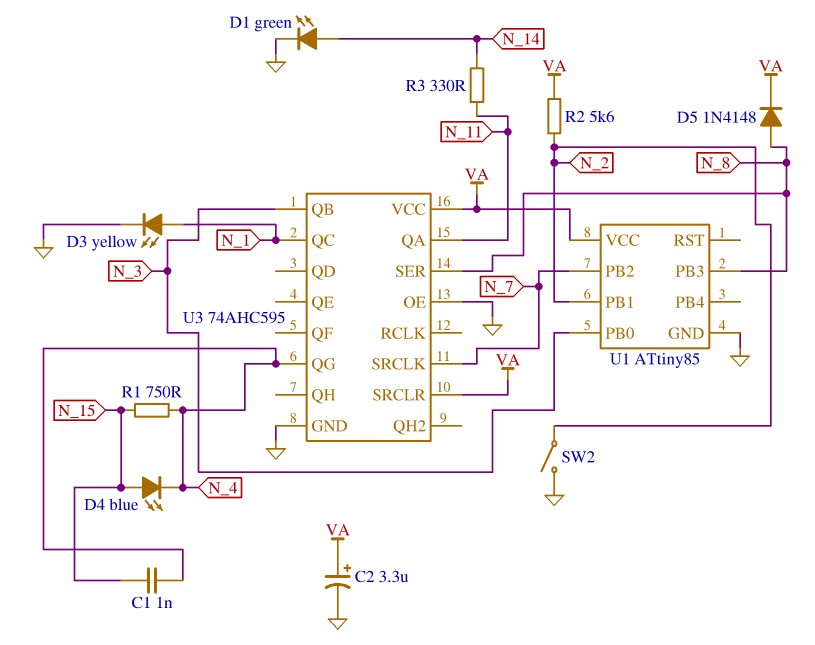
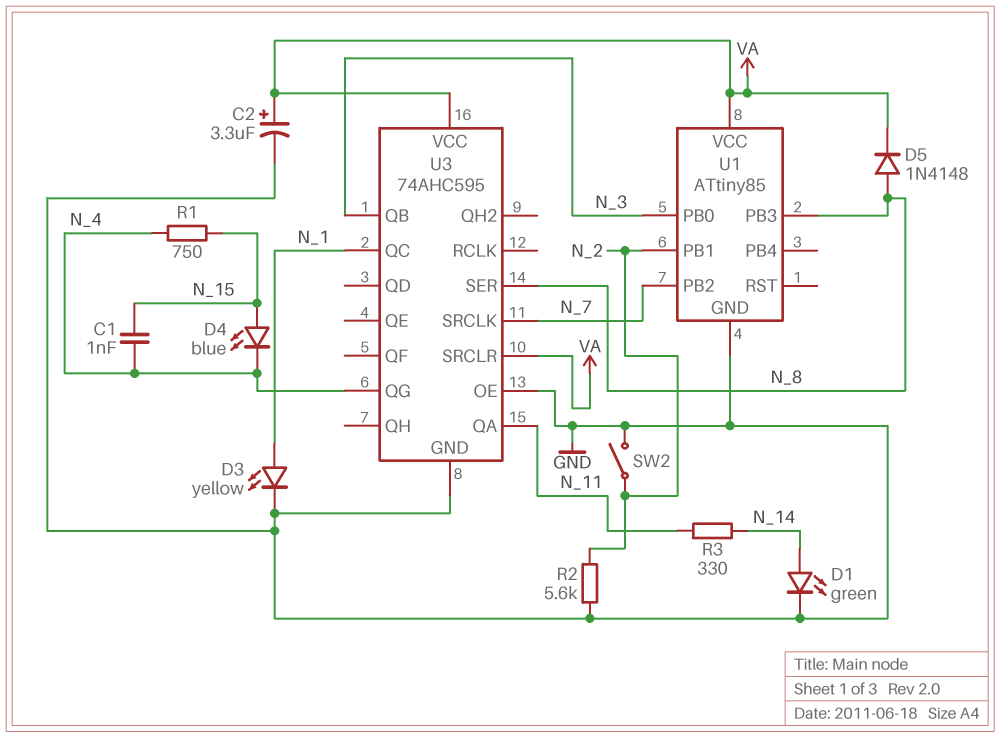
R2: 5.6k (N_2, VA) -> 5.6k (GND, N_2)

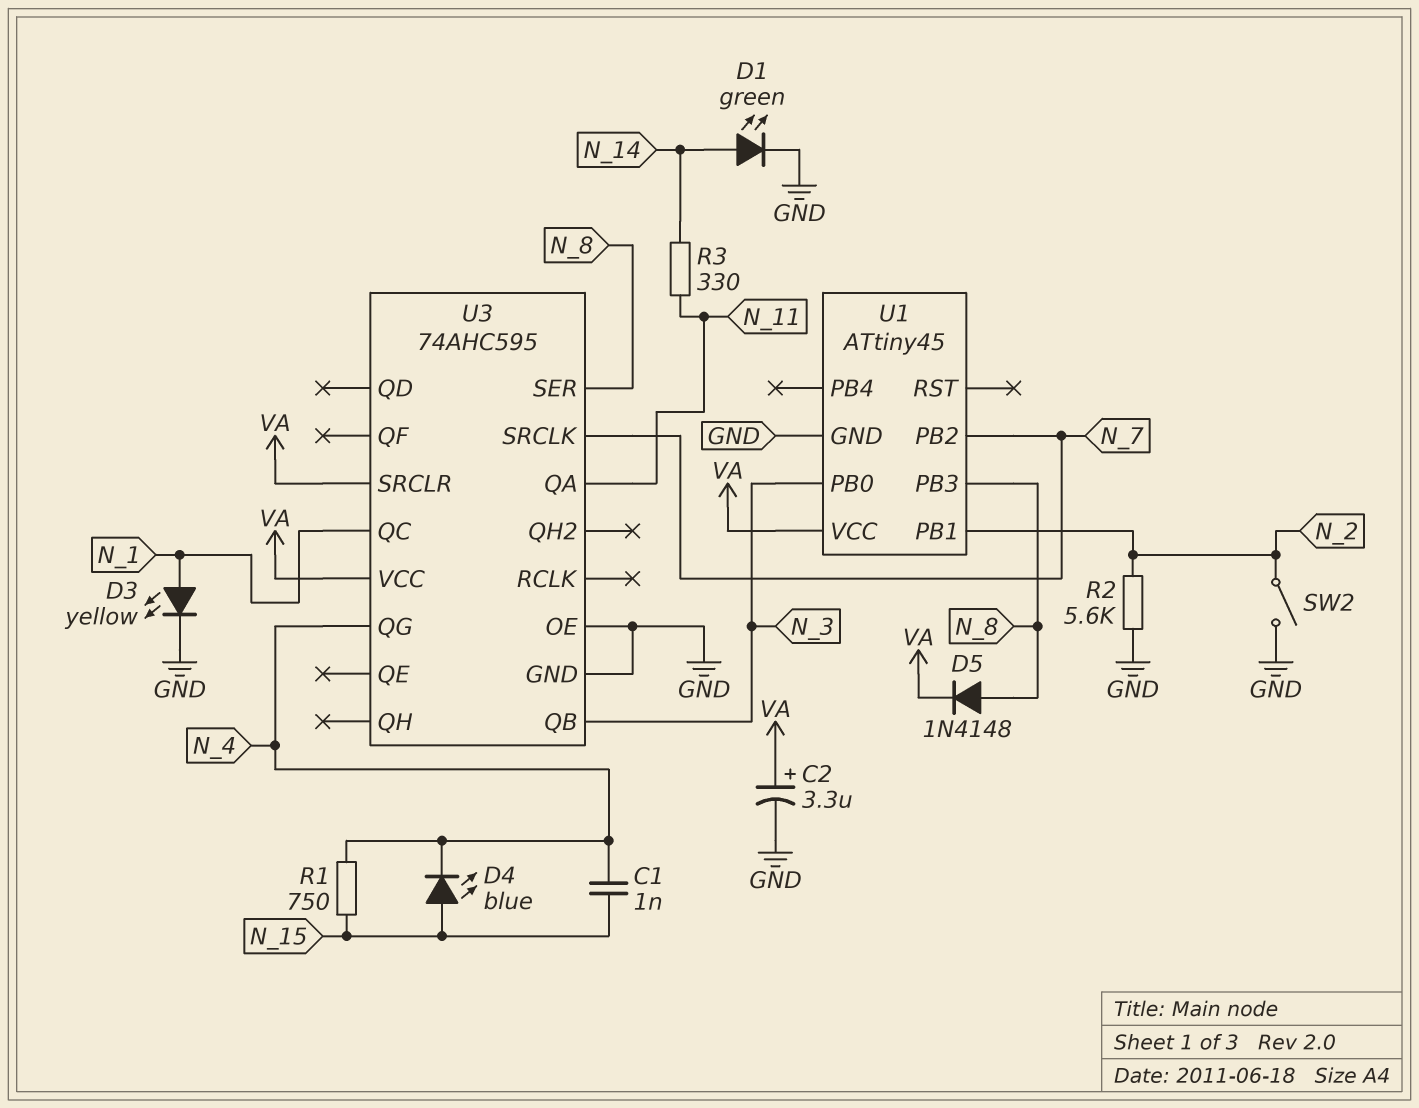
U1: ATtiny85 -> ATtiny45

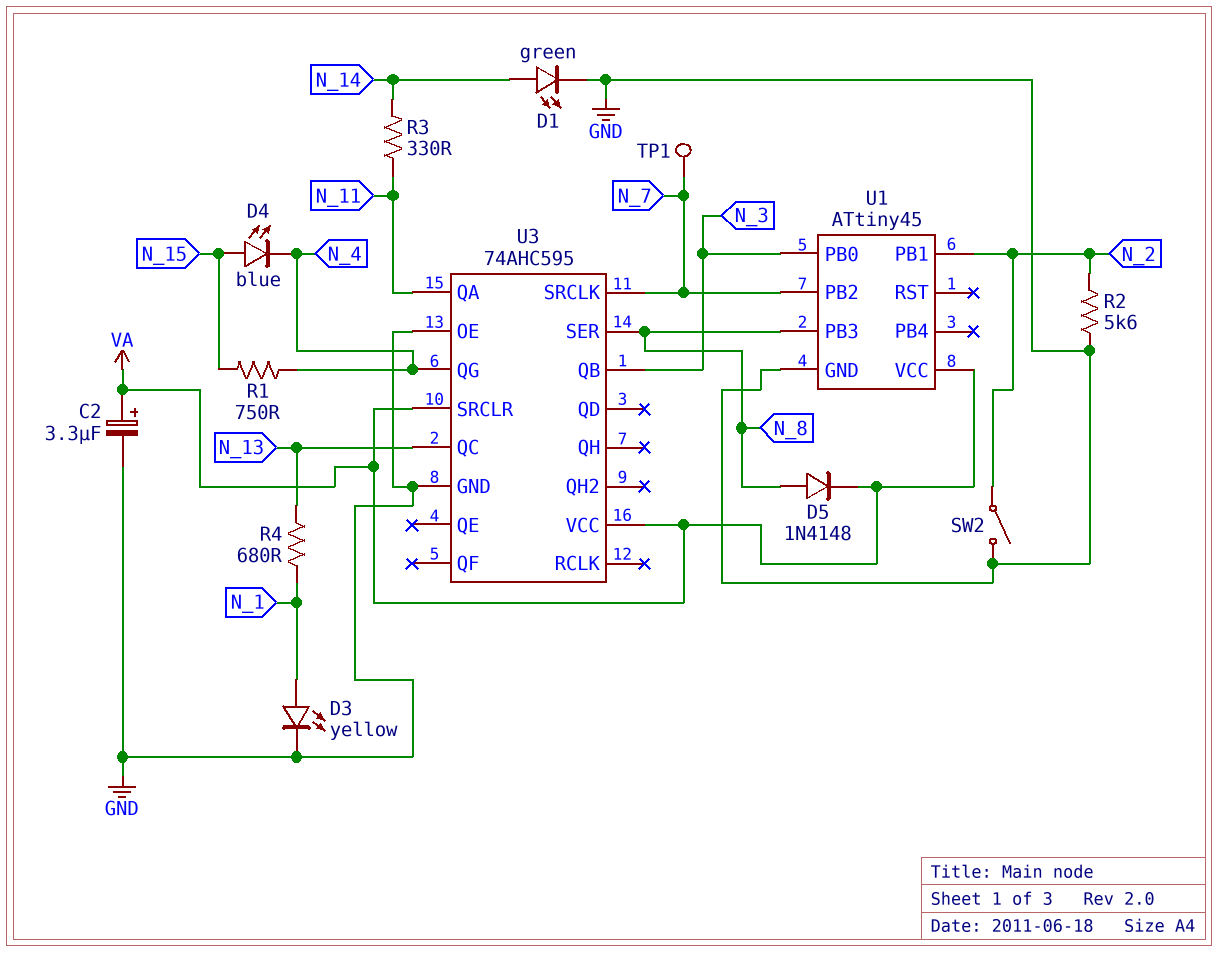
C1: 1nF (N_4, N_15) -> none
R4: none -> 680 (N_1, N_13)
TP1: none -> test point (N_7)
U3 pin QC: N_1 -> N_13

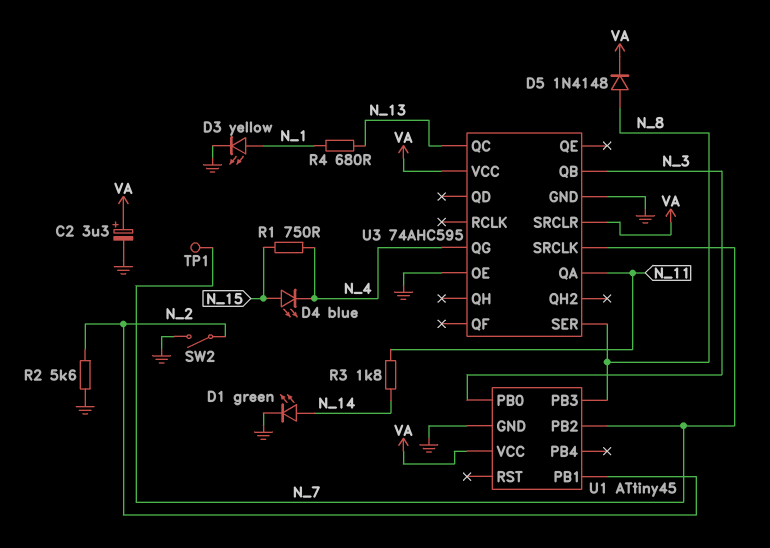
R3: 330 (N_11, N_14) -> 1.8k (N_11, N_14)

